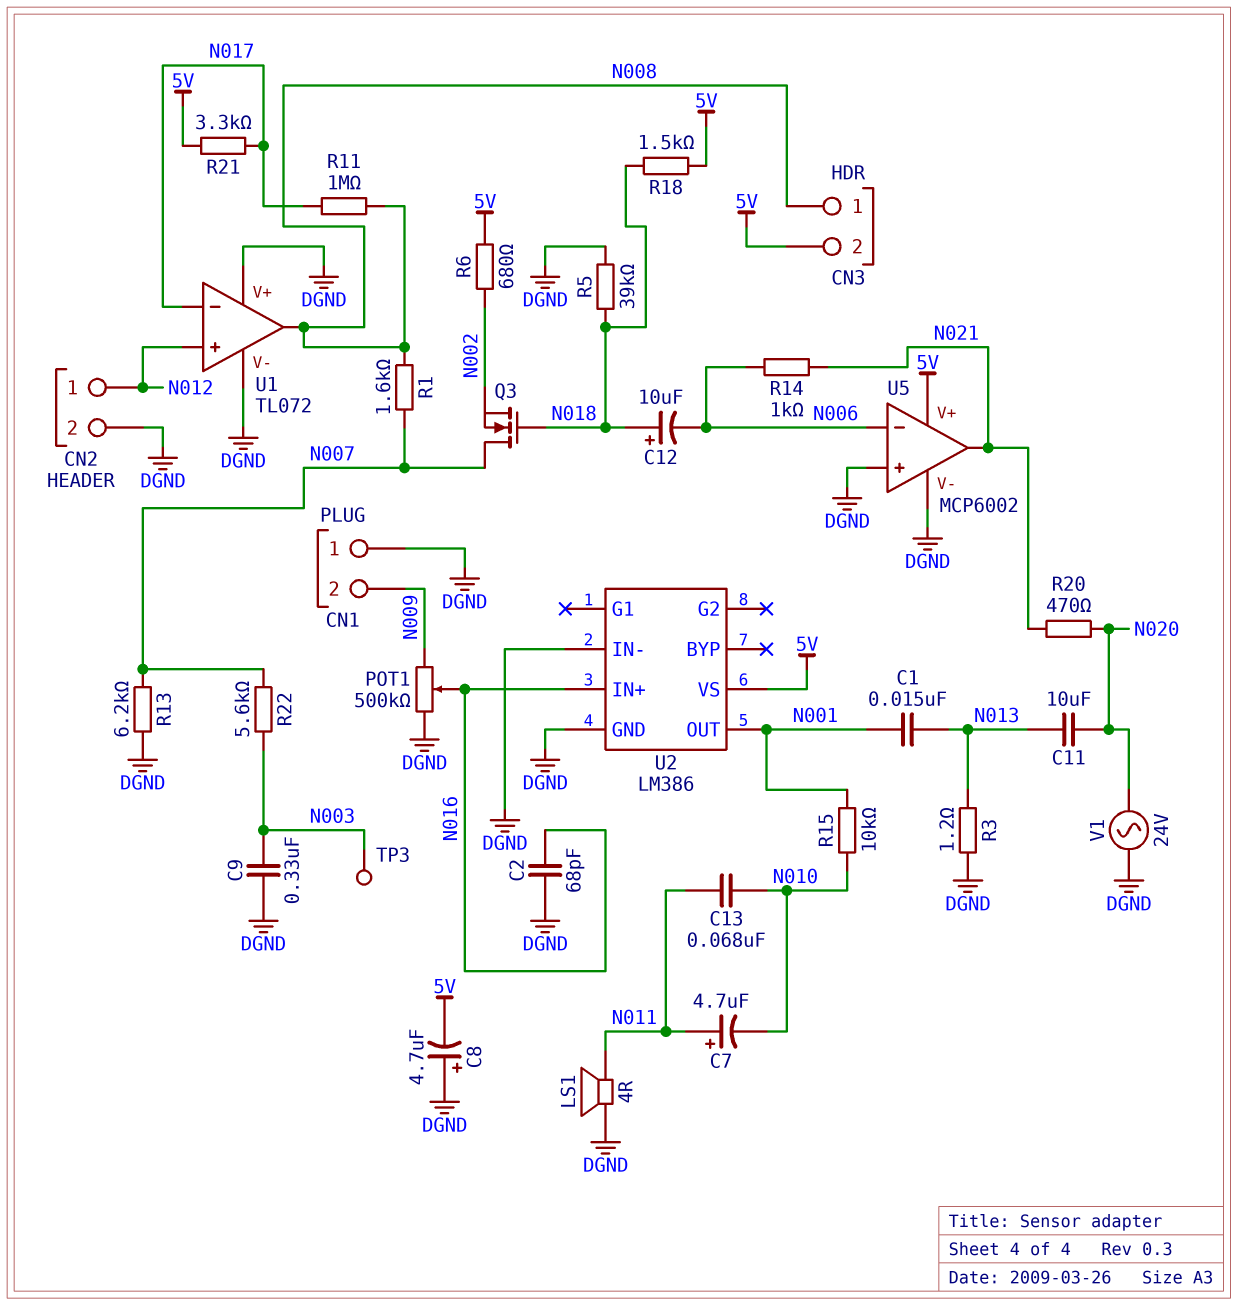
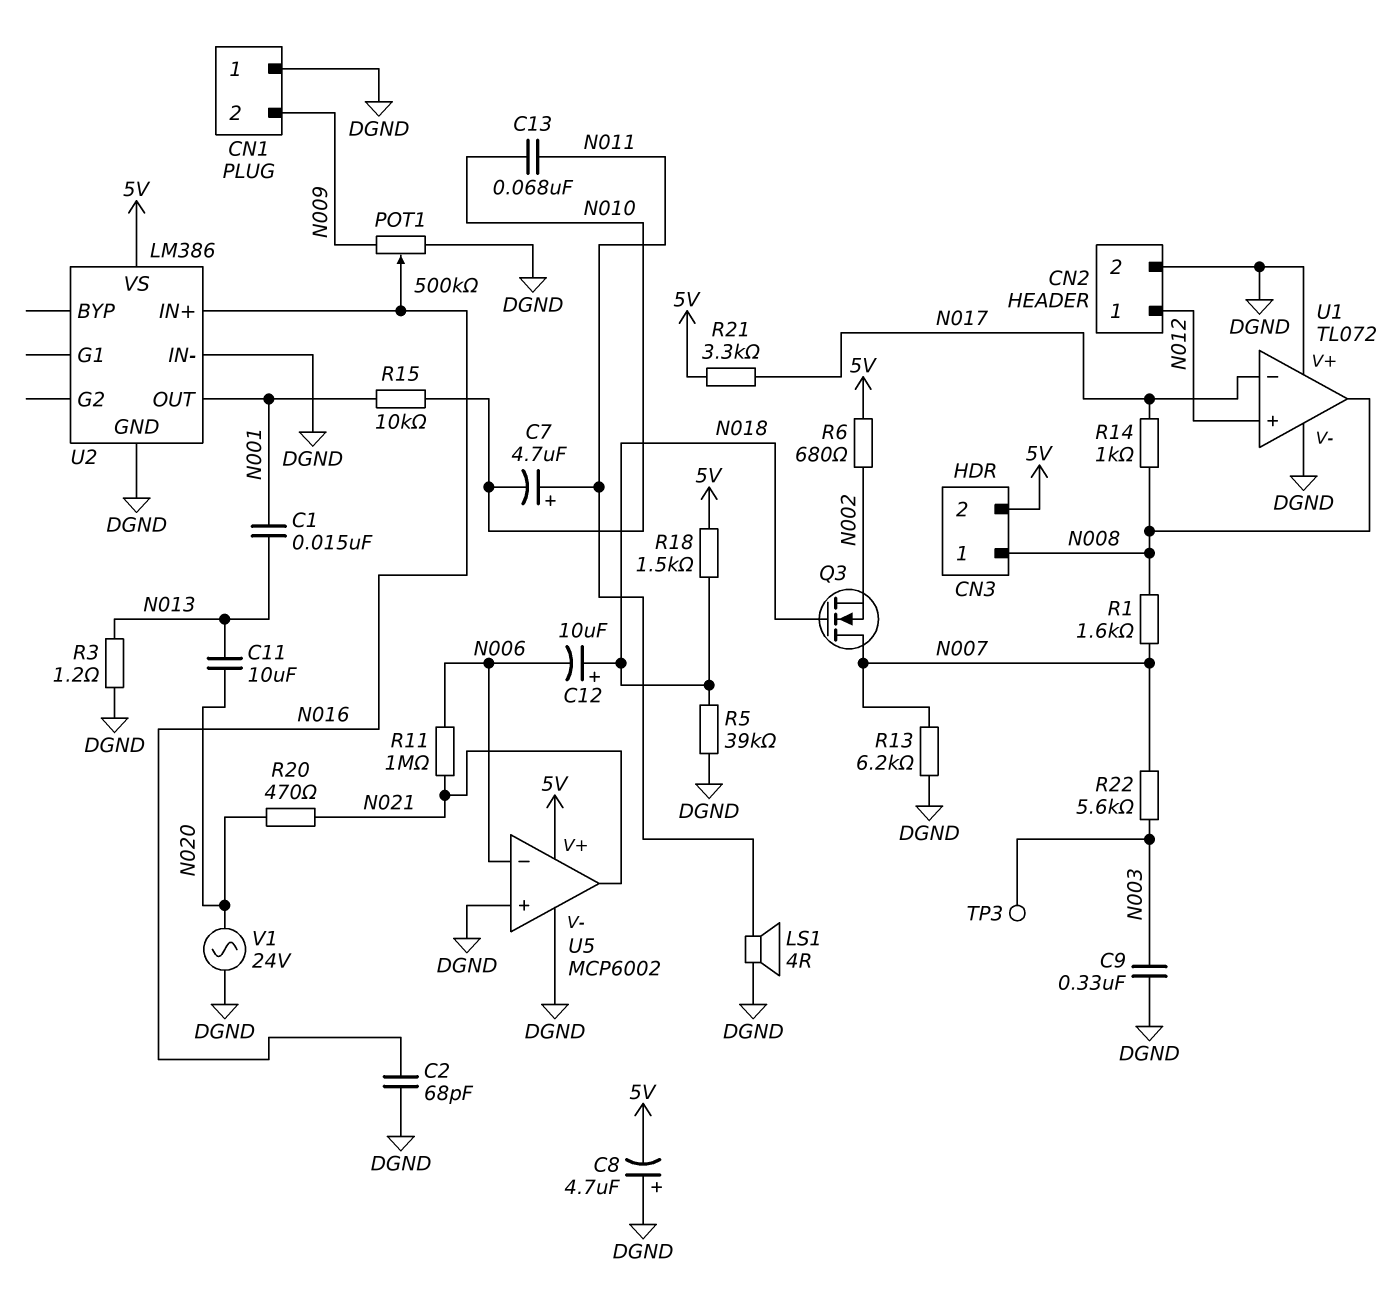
R11: 1M (N008, N017) -> 1M (N006, N021)
R14: 1k (N006, N021) -> 1k (N008, N017)

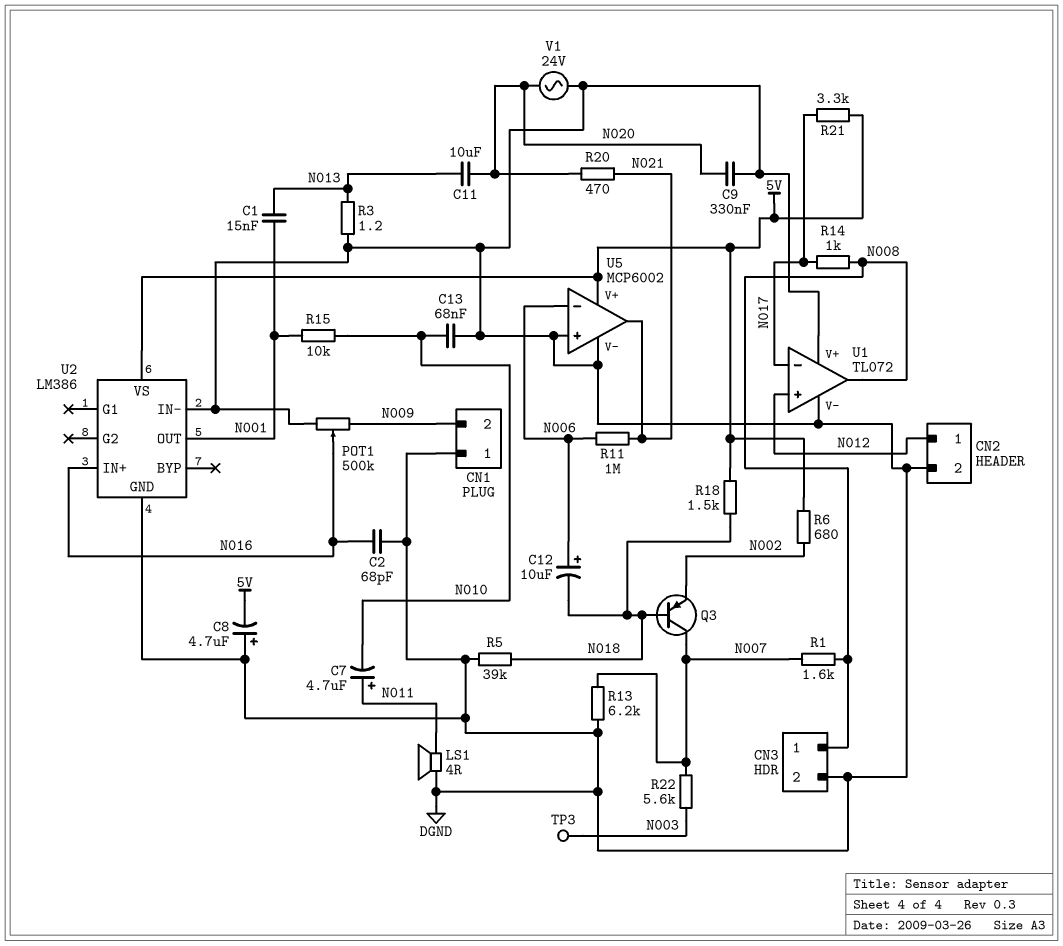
C9: 330nF (DGND, N003) -> 330nF (DGND, N020)
C12: 10uF (plus N018, minus N006) -> 10uF (plus N006, minus N018)
C13: 68nF (N010, N011) -> 68nF (DGND, N010)
CN3 pin 2: 5V -> DGND
Q3: NMOS (G N018, D N007, S N002) -> PNP (B N018, C N007, E N002)

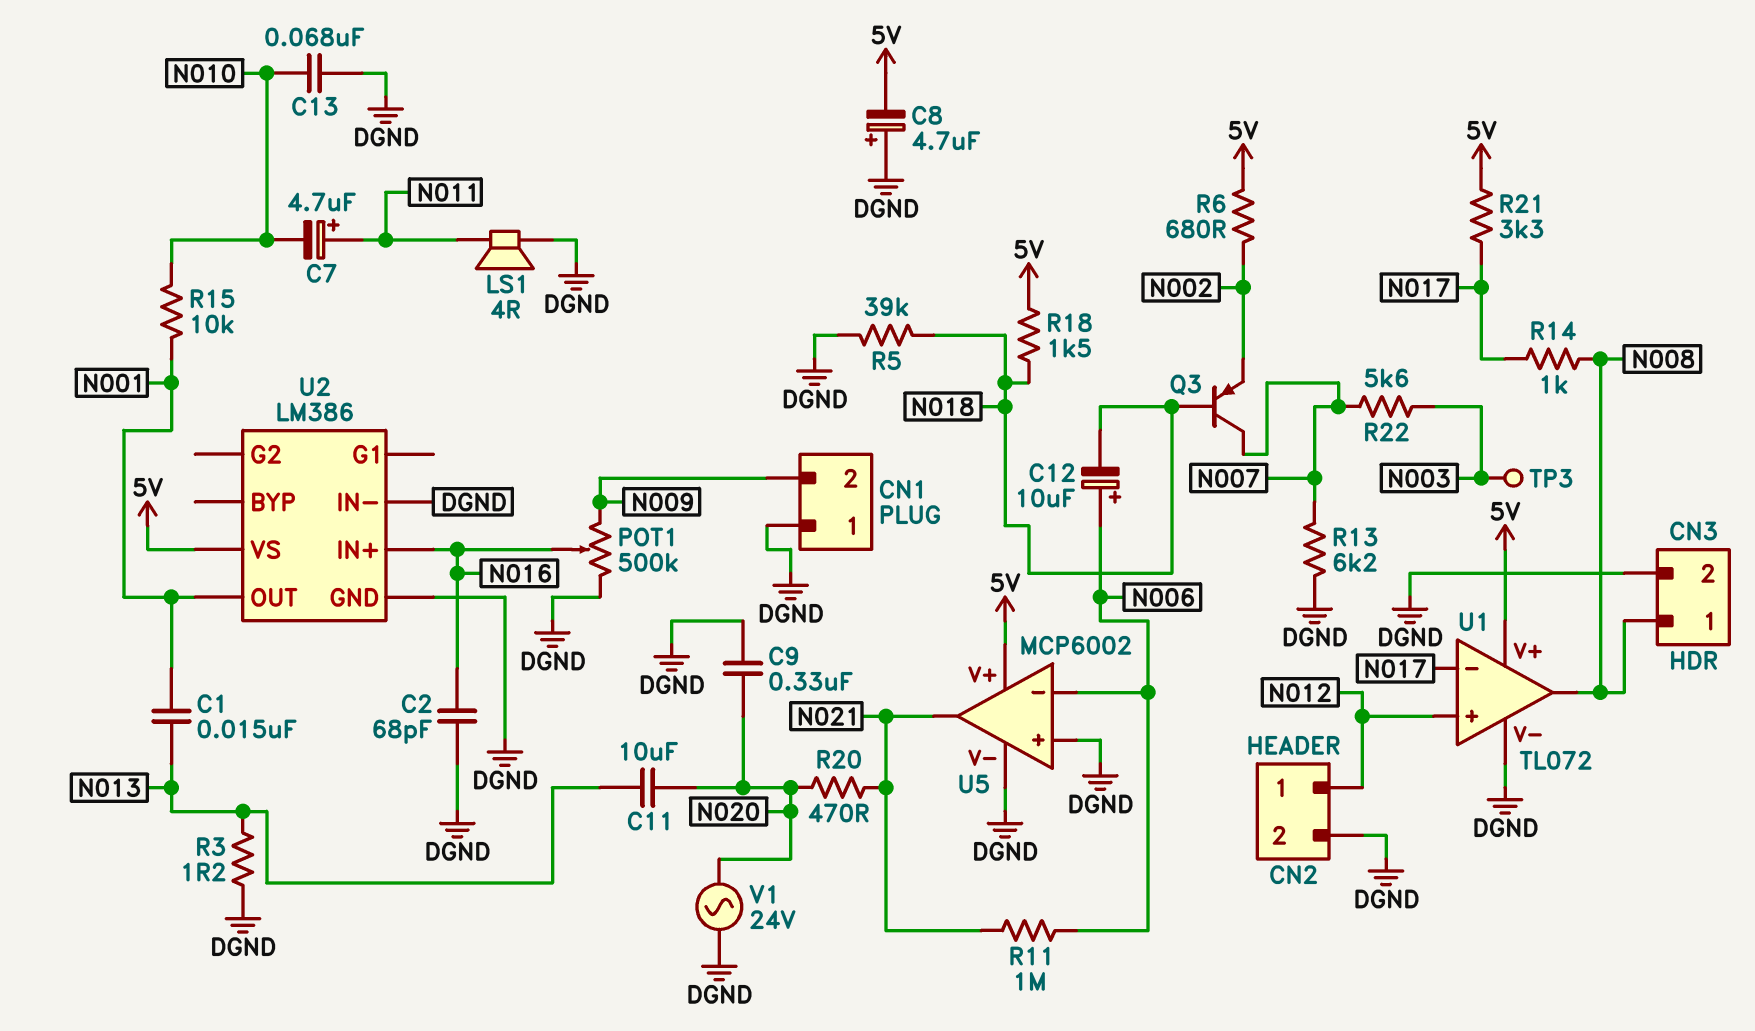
R1: 1.6k (N007, N008) -> none
U1 pin V+: DGND -> 5V

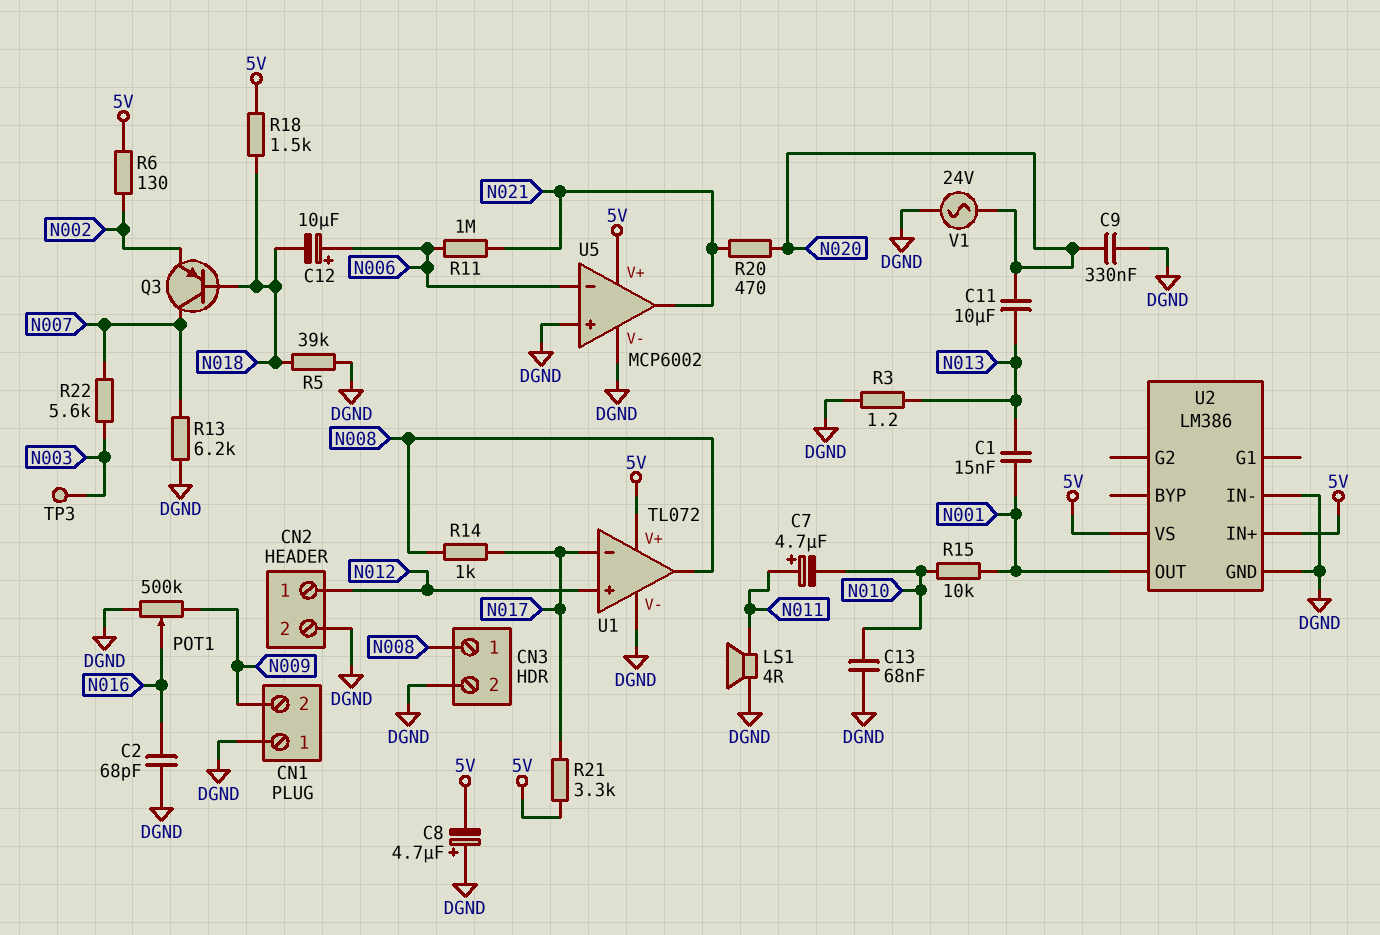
R6: 680 (5V, N002) -> 130 (5V, N002)
U2 pin IN+: N016 -> 5V

